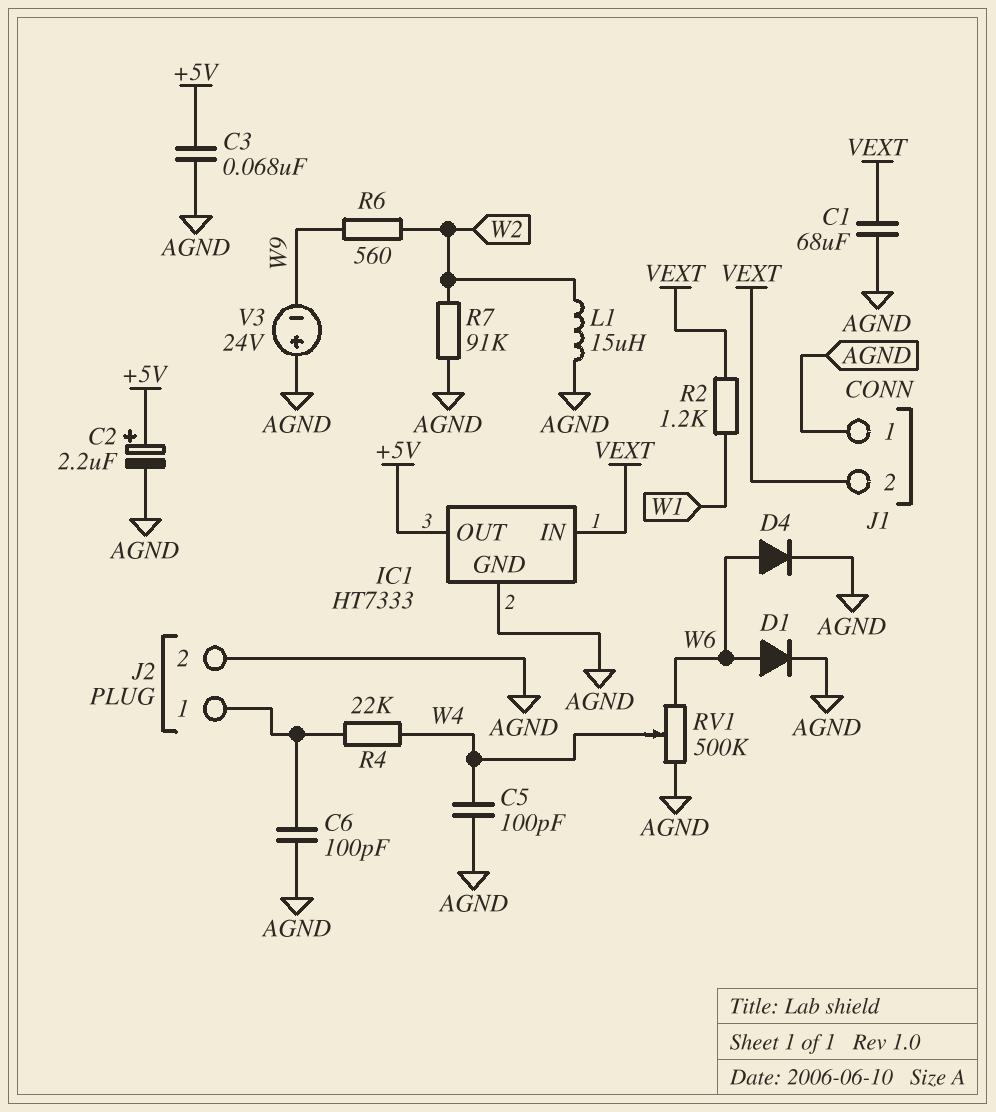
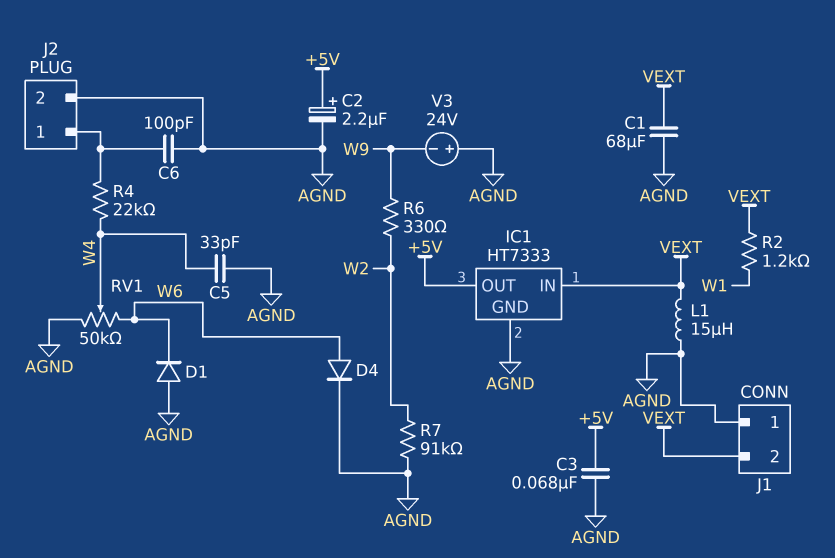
C5: 100pF (AGND, W4) -> 33pF (AGND, W4)
D1: diode (A W6, K AGND) -> diode (A AGND, K W6)
L1: 15uH (AGND, W2) -> 15uH (AGND, VEXT)
R6: 560 (W2, W9) -> 330 (W2, W9)
RV1: 500k (AGND, W6, wiper W4) -> 50k (AGND, W6, wiper W4)

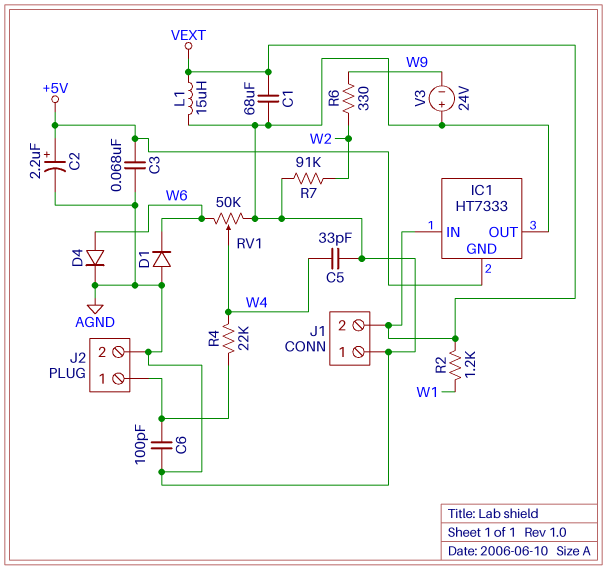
IC1 pin GND: AGND -> +5V
IC1 pin OUT: +5V -> AGND

